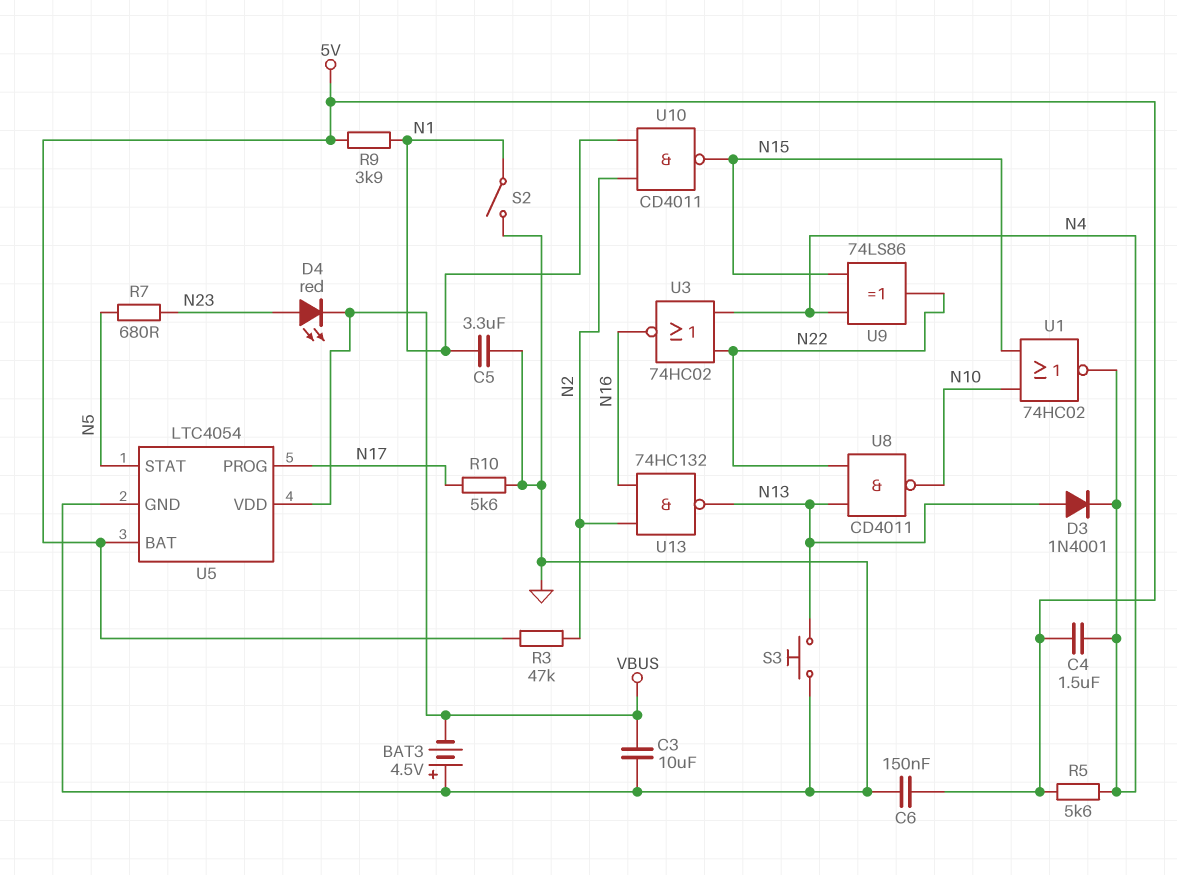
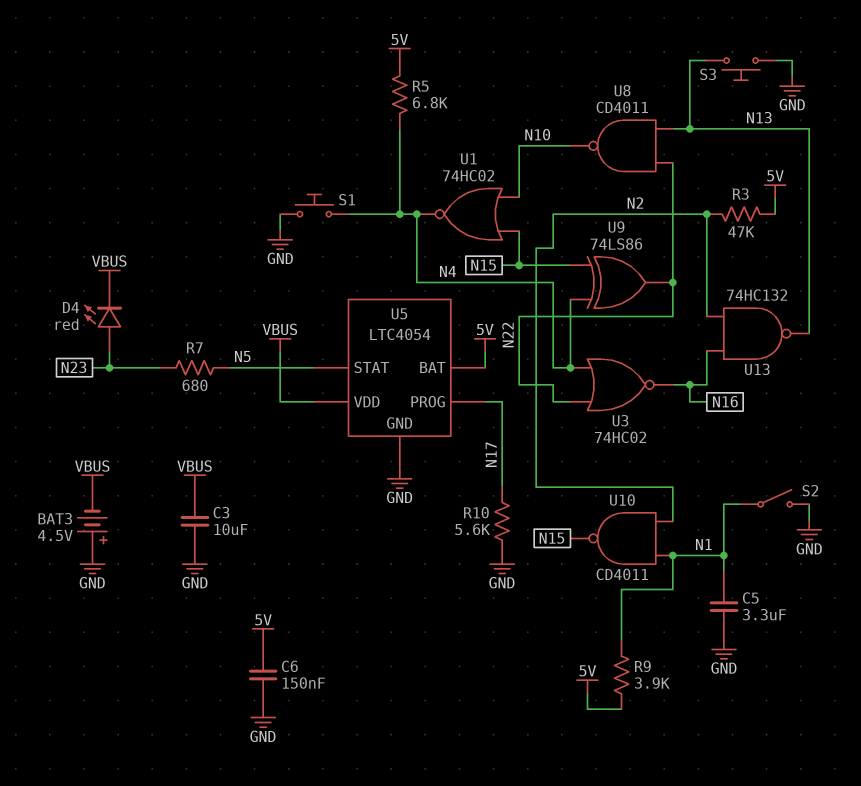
C4: 1.5uF (5V, N4) -> none
D3: diode 1N4001 (A N13, K N4) -> none
R5: 5.6k (5V, N4) -> 6.8k (5V, N4)
S1: none -> button (GND, N4)

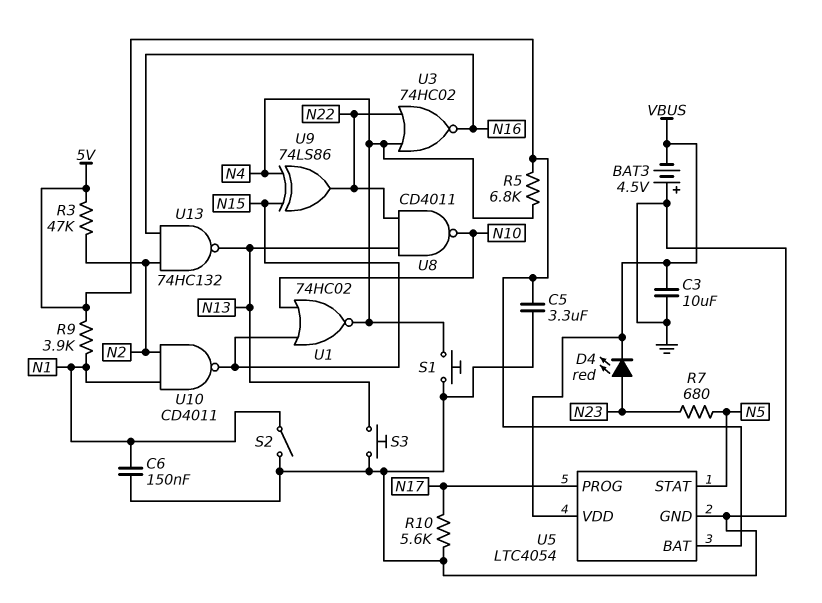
C5: 3.3uF (GND, N1) -> 3.3uF (5V, GND)
C6: 150nF (5V, GND) -> 150nF (GND, N1)

